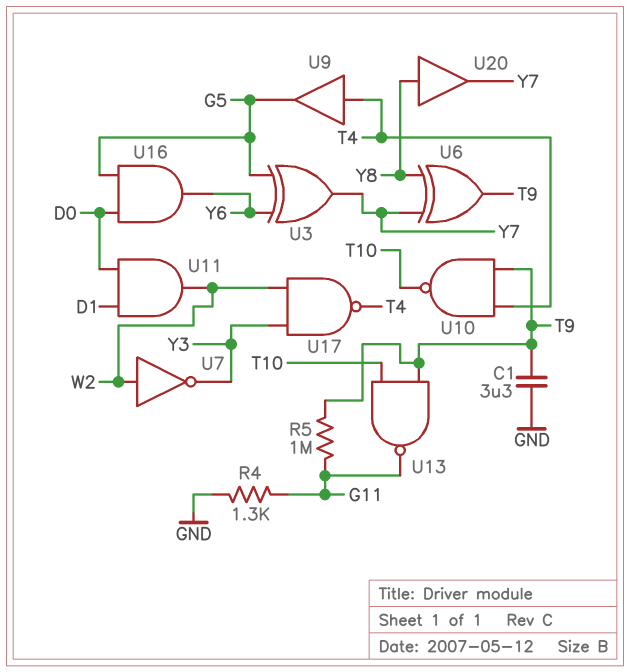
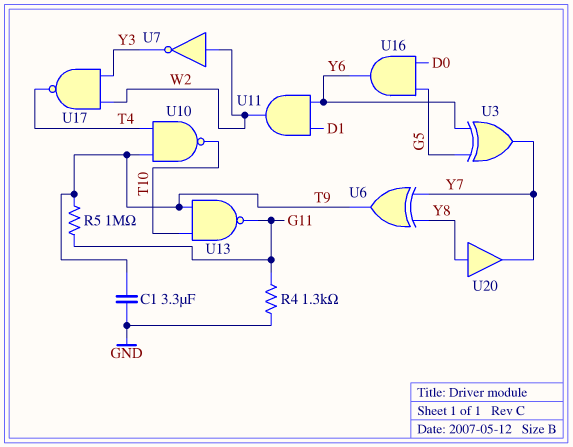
U9: buffer (in T4, out G5) -> none
U11: AND (in D0, in D1, out W2) -> AND (in D1, in Y6, out W2)

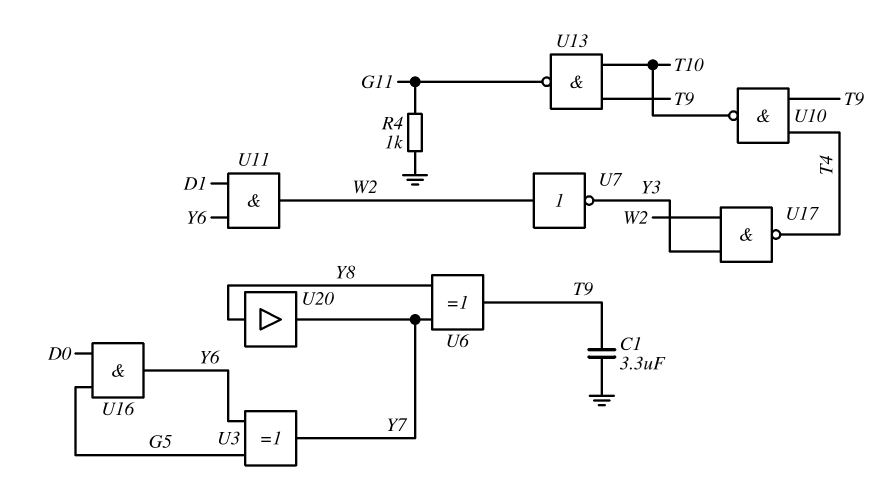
R4: 1.3k (G11, GND) -> 1k (G11, GND)
R5: 1M (G11, T9) -> none

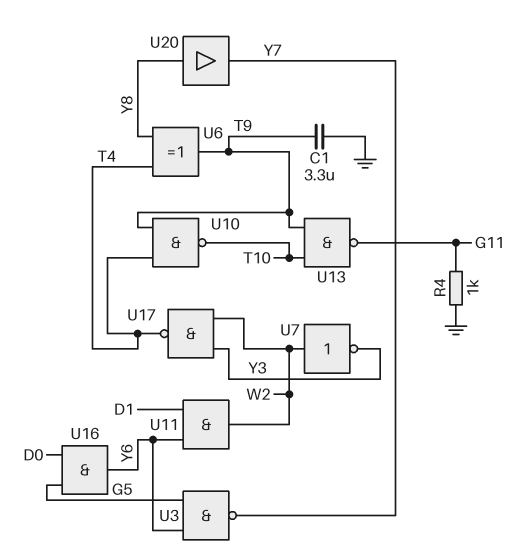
U3: XOR (in G5, in Y6, out Y7) -> NAND (in G5, in Y6, out Y7)
U6: XOR (in Y7, in Y8, out T9) -> XOR (in T4, in Y8, out T9)

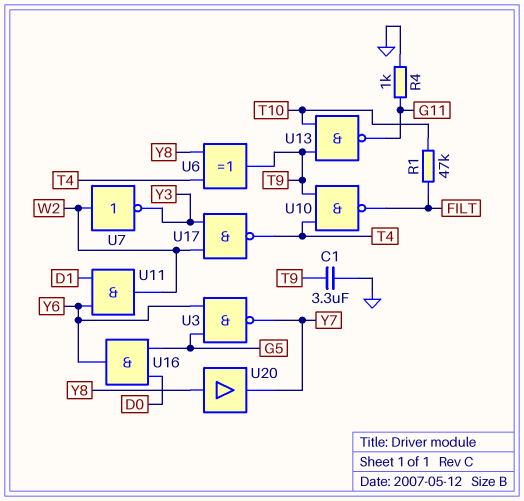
R1: none -> 47k (FILT, T10)
U10: NAND (in T4, in T9, out T10) -> NAND (in T4, in T9, out FILT)

